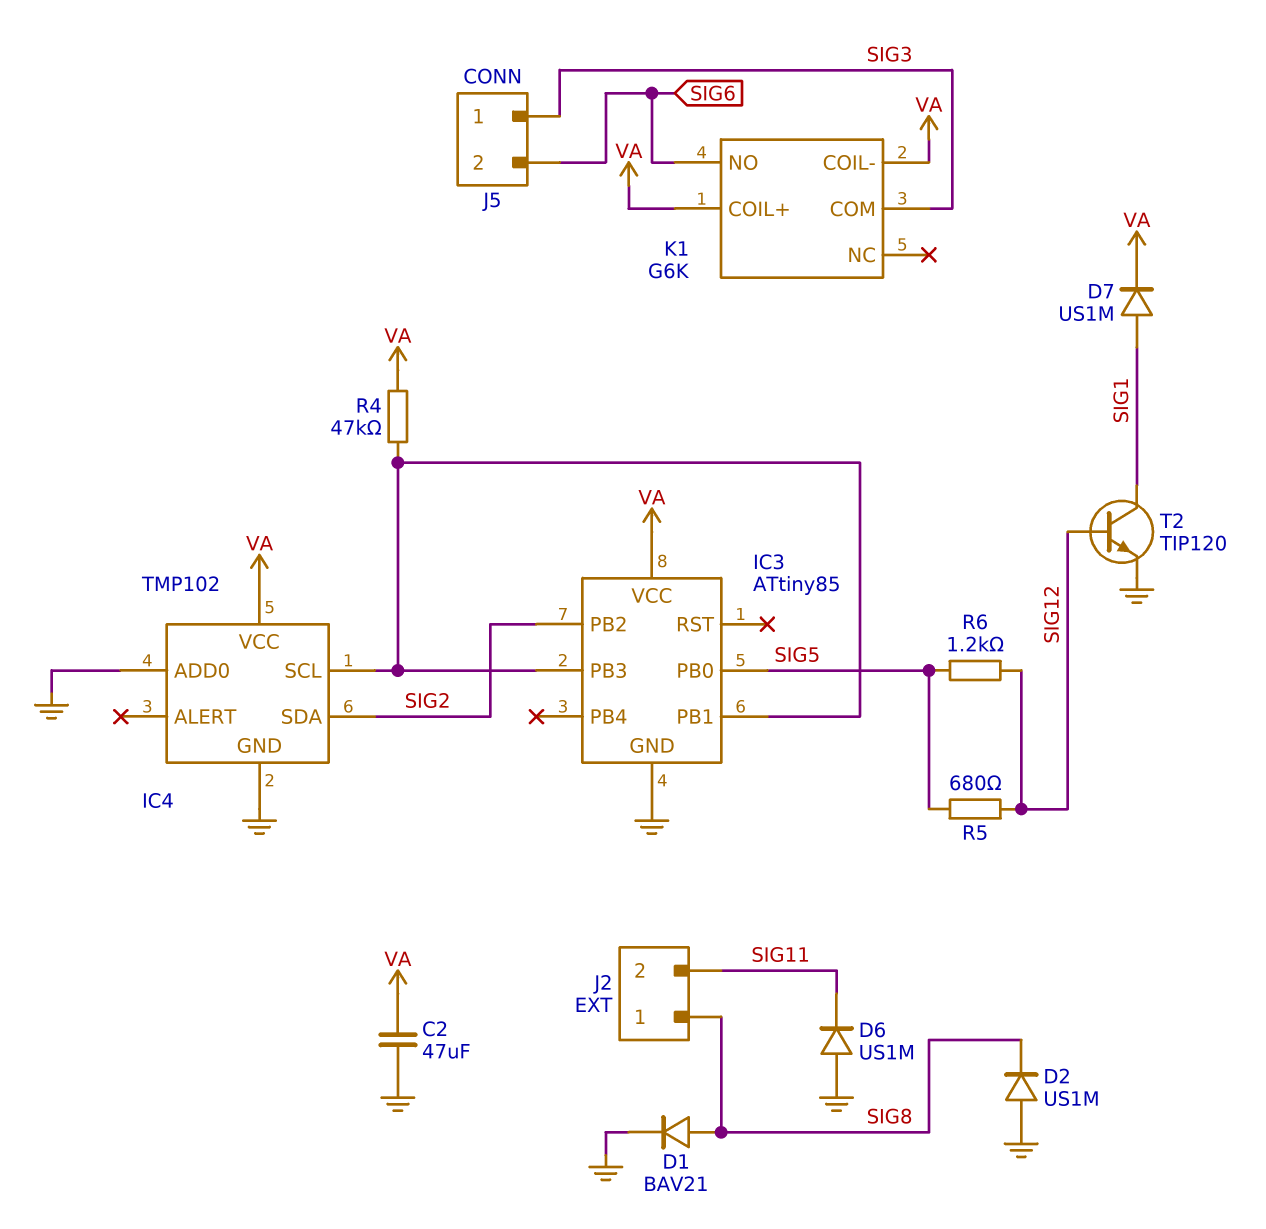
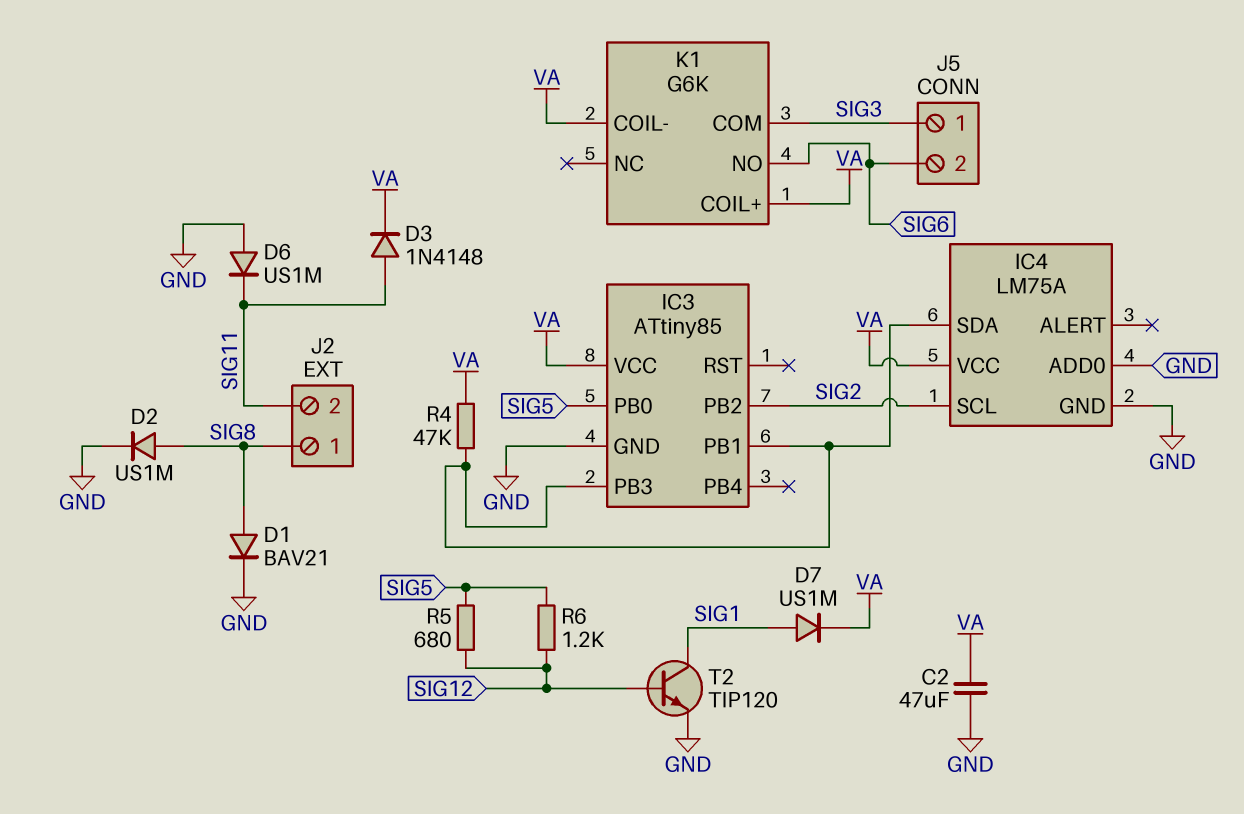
D2: diode US1M (A GND, K SIG8) -> diode US1M (A SIG8, K GND)
D3: none -> diode 1N4148 (A SIG11, K VA)
IC4: TMP102 -> LM75A
IC4 pin SCL: IC3/PB1 -> SIG2
IC4 pin SDA: SIG2 -> IC3/PB1

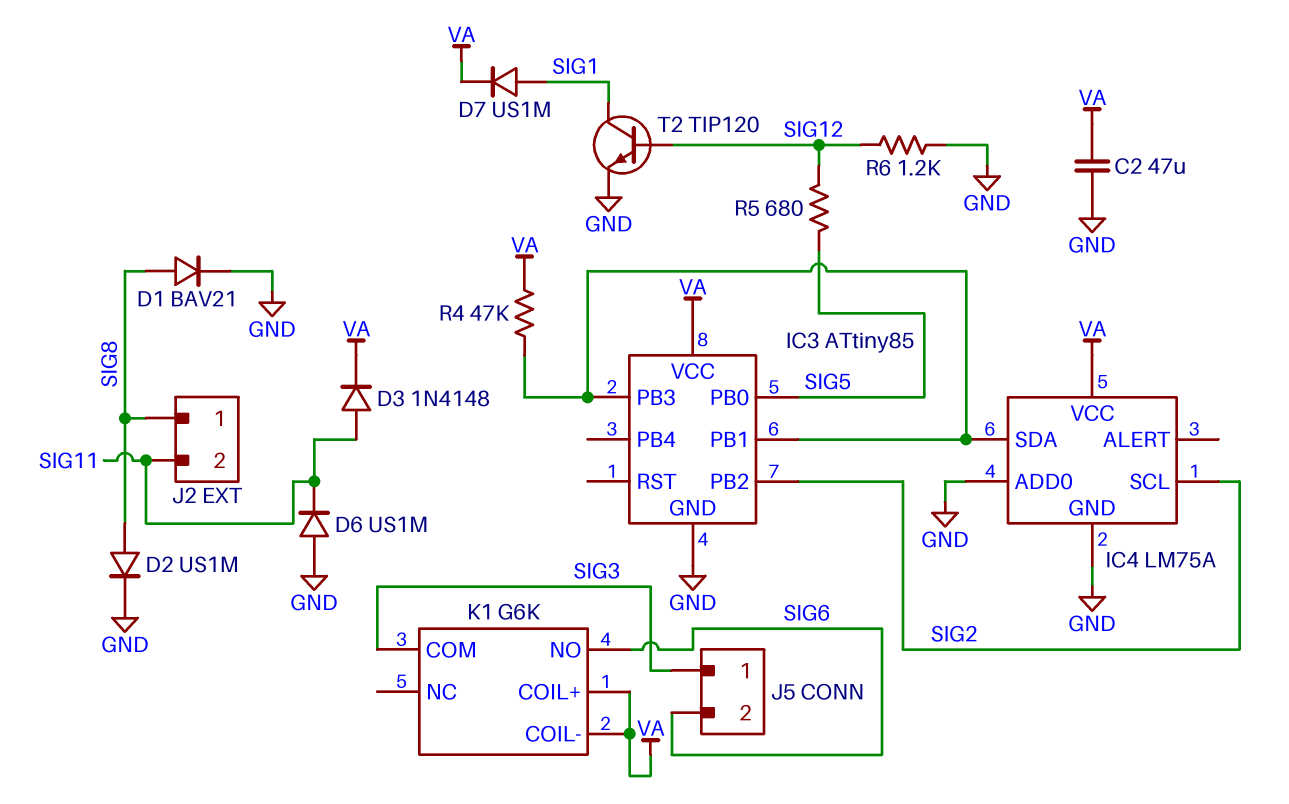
R6: 1.2k (SIG5, SIG12) -> 1.2k (GND, SIG12)

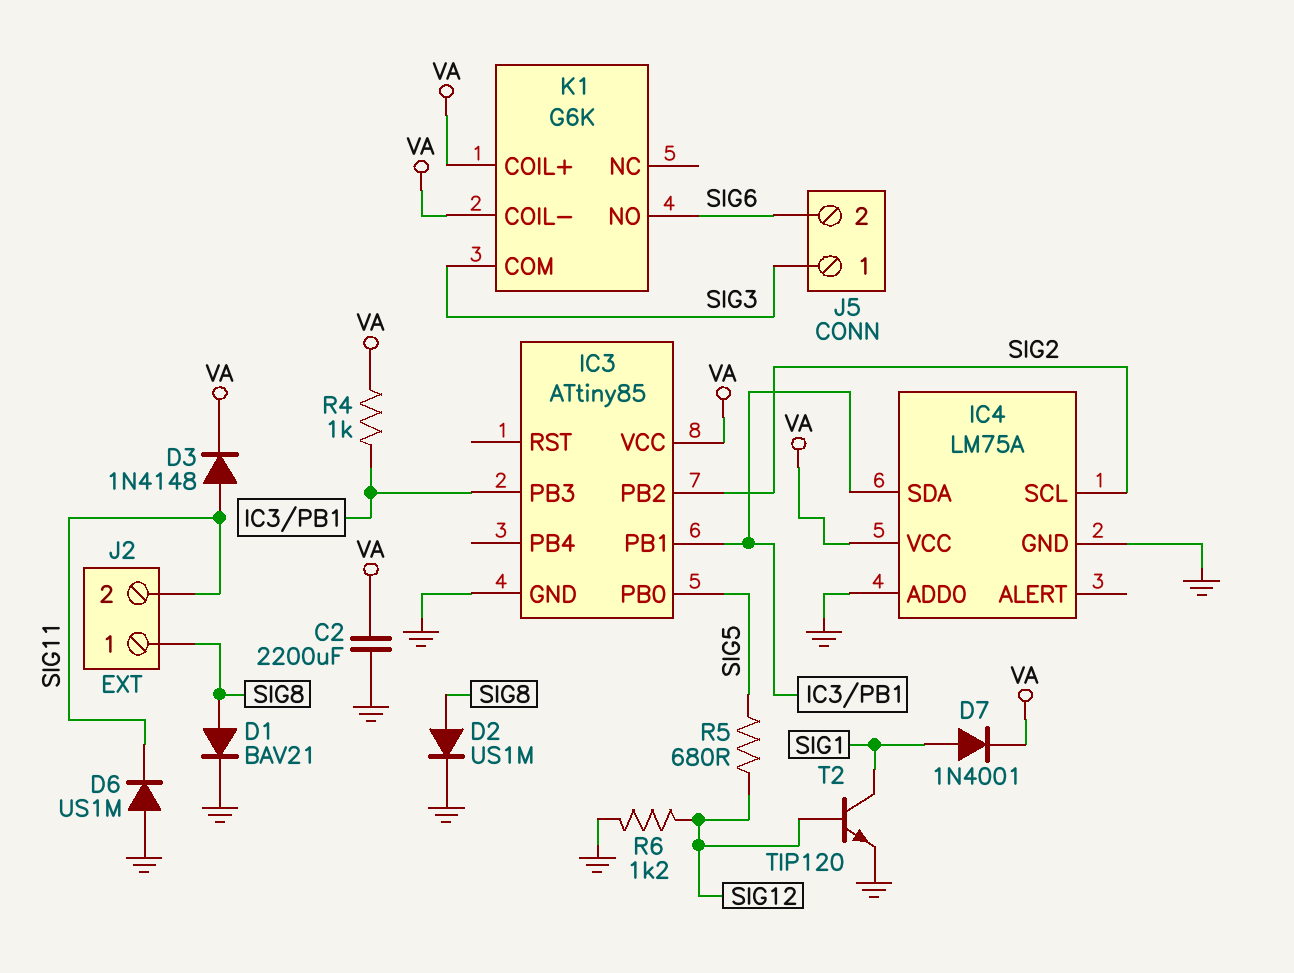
C2: 47uF (GND, VA) -> 2200uF (GND, VA)
D7: diode US1M (A SIG1, K VA) -> diode 1N4001 (A SIG1, K VA)
R4: 47k (IC3/PB1, VA) -> 1k (IC3/PB1, VA)

